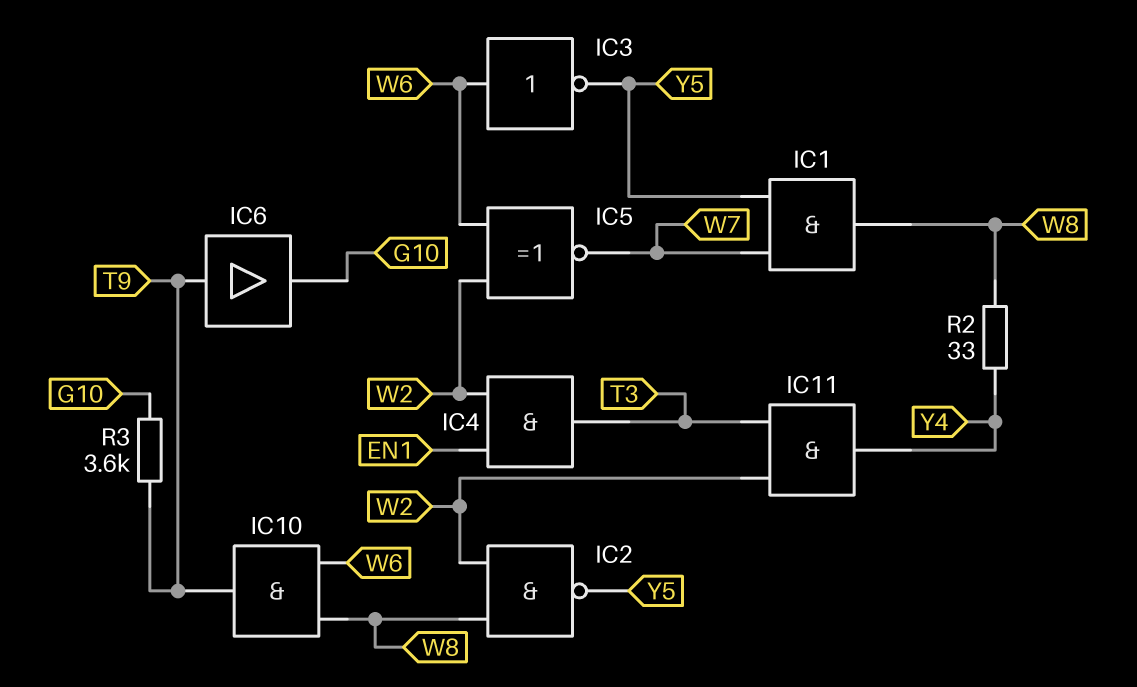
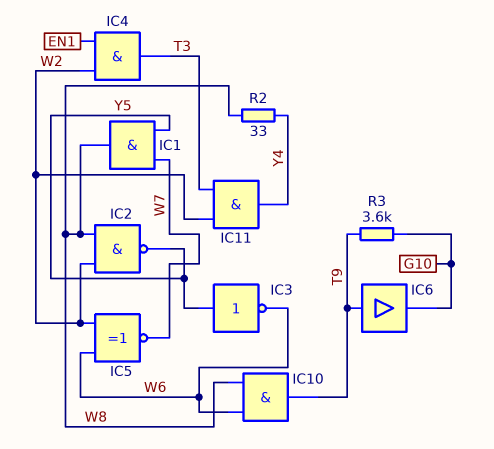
IC3: NOT (in W6, out Y5) -> NOT (in Y5, out W6)

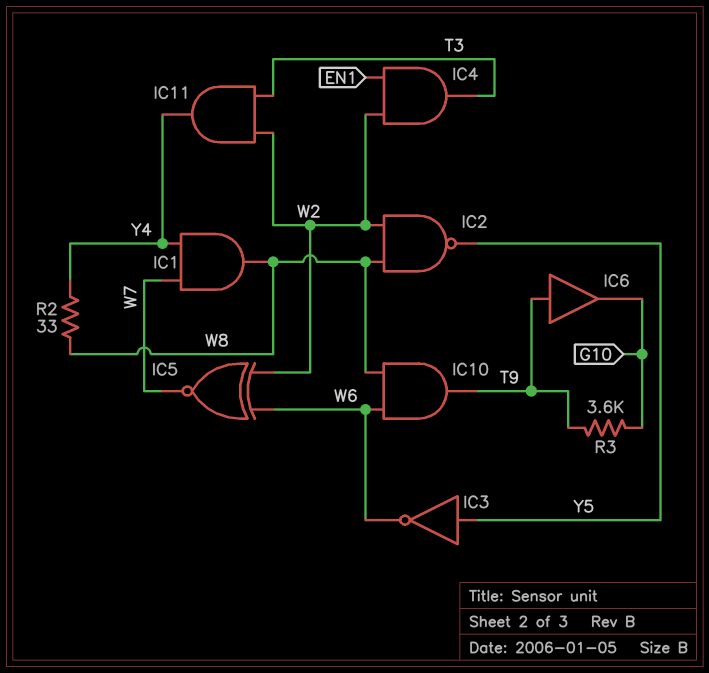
IC1: AND (in W7, in Y5, out W8) -> AND (in W7, in Y4, out W8)

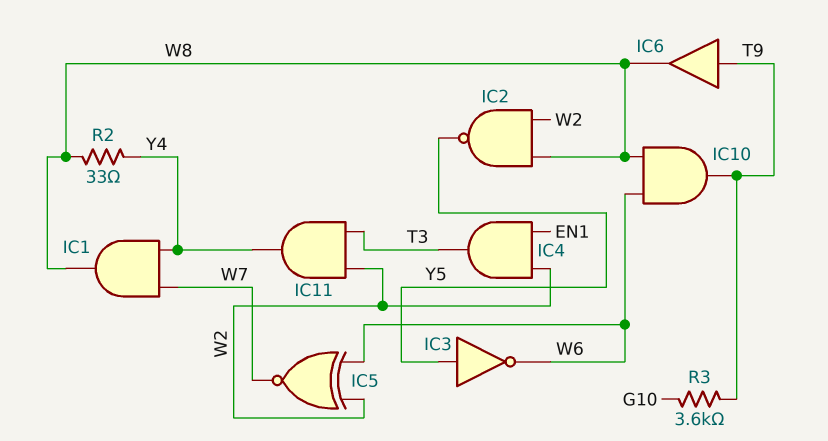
IC6: buffer (in T9, out G10) -> buffer (in T9, out W8)

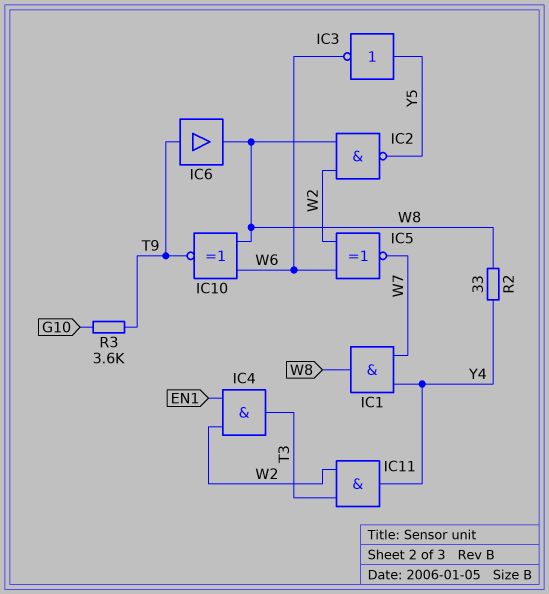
IC10: AND (in W6, in W8, out T9) -> XNOR (in W6, in W8, out T9)

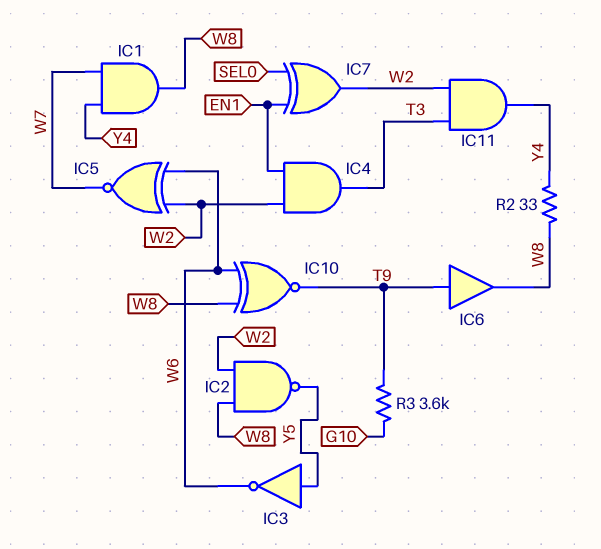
IC7: none -> XOR (in EN1, in SEL0, out W2)

